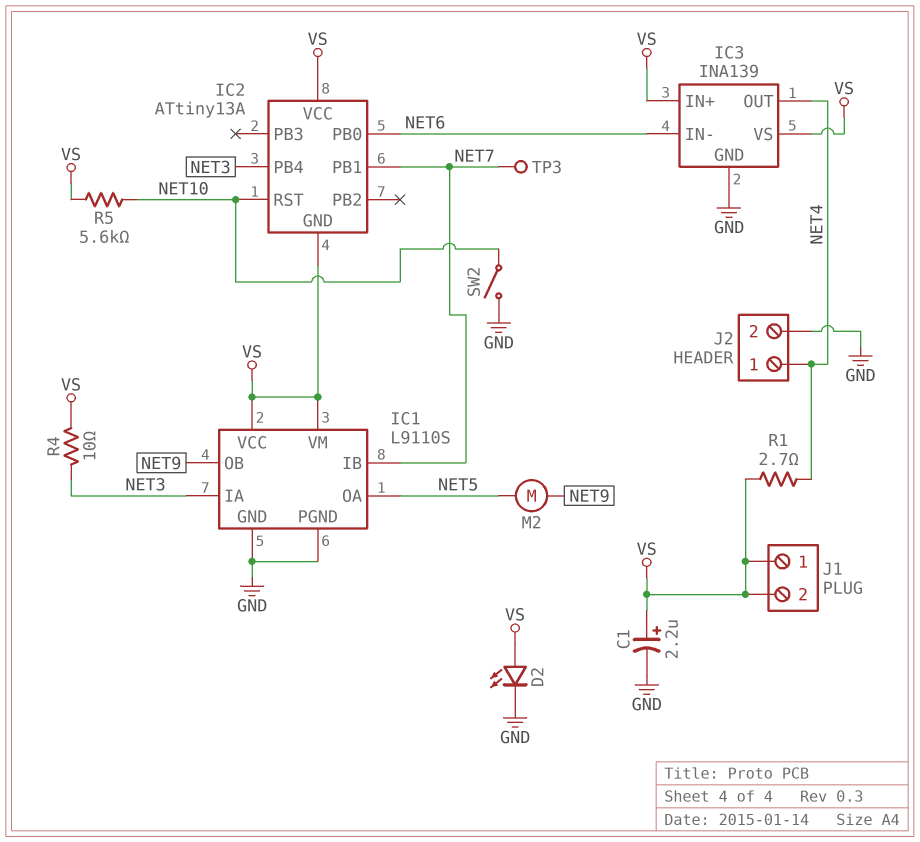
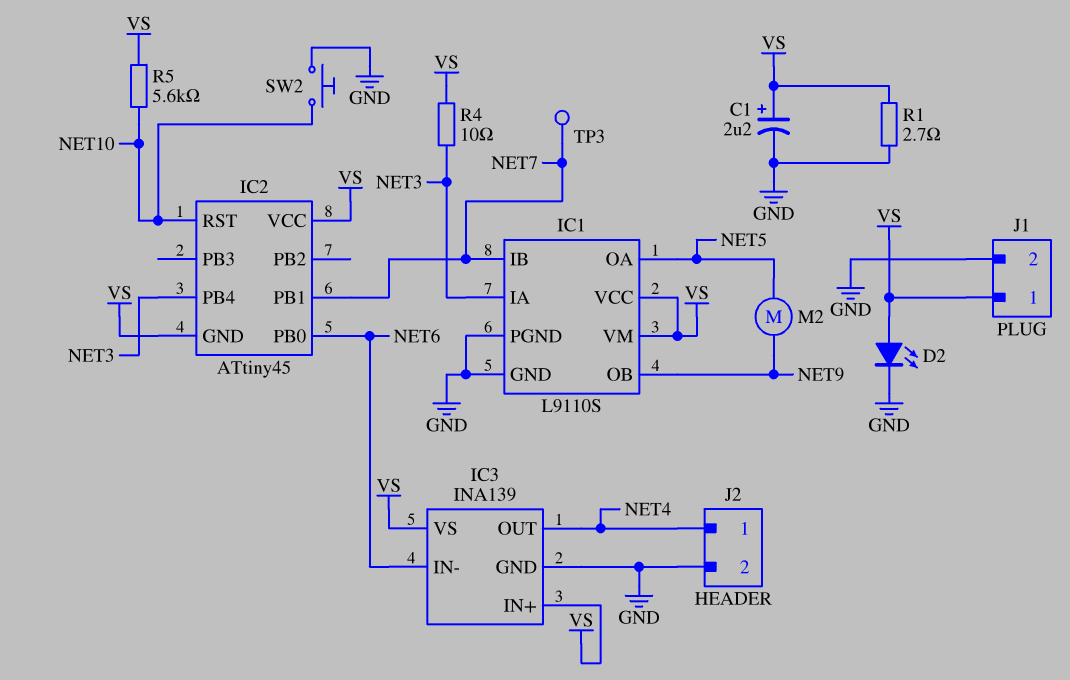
IC2: ATtiny13A -> ATtiny45
J1 pin 2: VS -> GND
R1: 2.7 (NET4, VS) -> 2.7 (GND, VS)
SW2: switch (GND, NET10) -> button (GND, NET10)

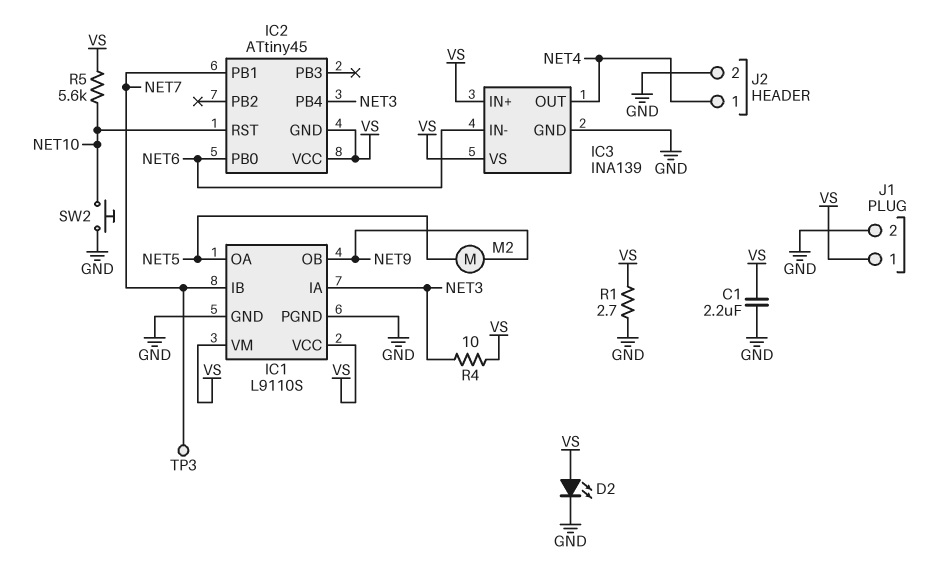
C1: 2.2uF (plus VS, minus GND) -> 2.2uF (GND, VS)

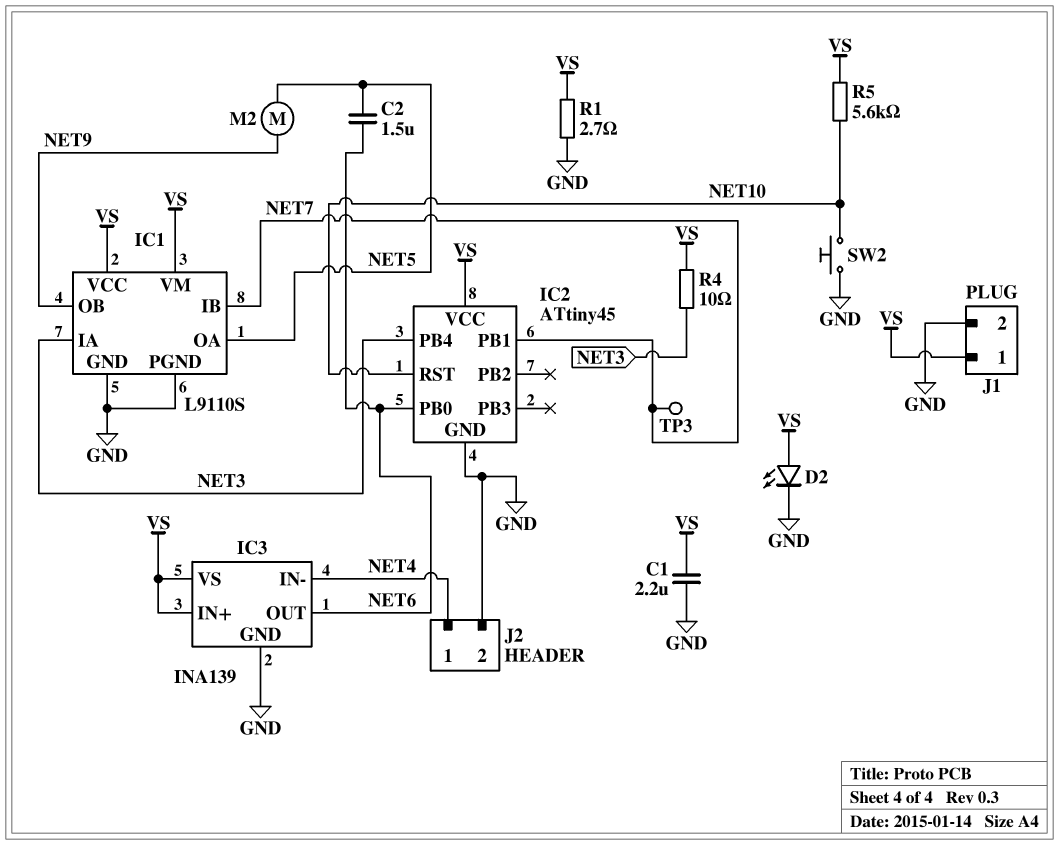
C2: none -> 1.5uF (NET5, NET6)
IC2 pin GND: VS -> GND
IC3 pin IN-: NET6 -> NET4
IC3 pin OUT: NET4 -> NET6

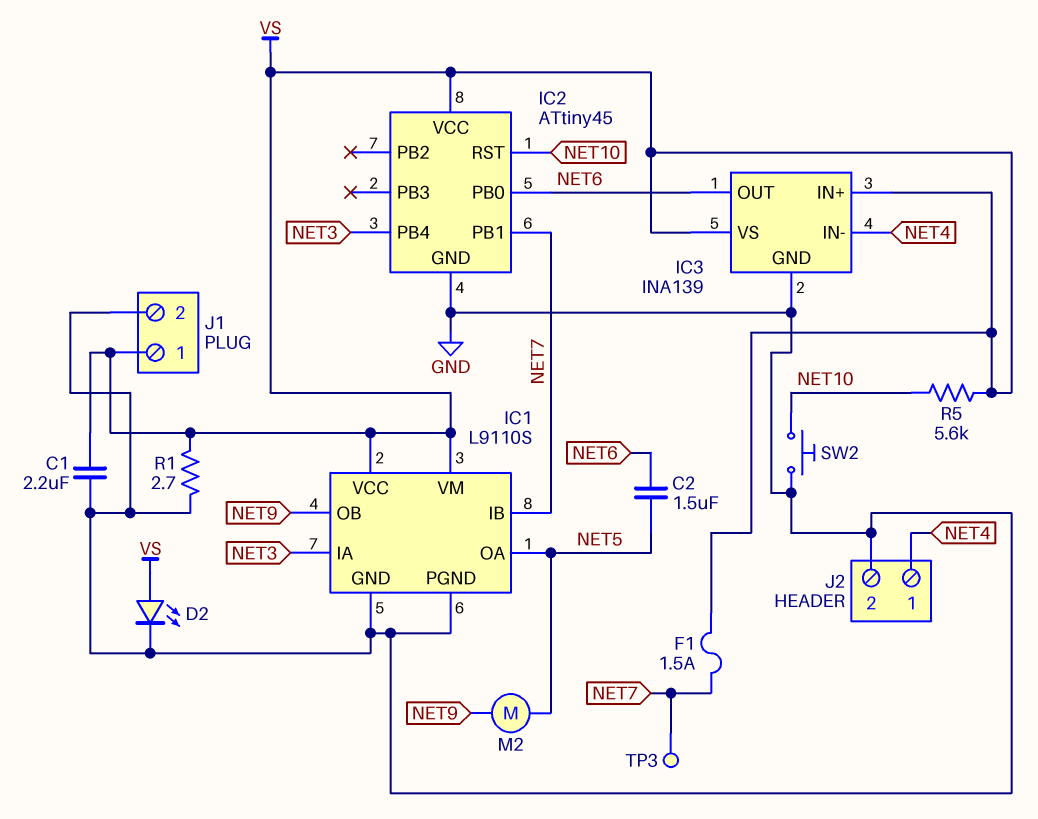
F1: none -> 1.5A (NET7, VS)
R4: 10 (NET3, VS) -> none

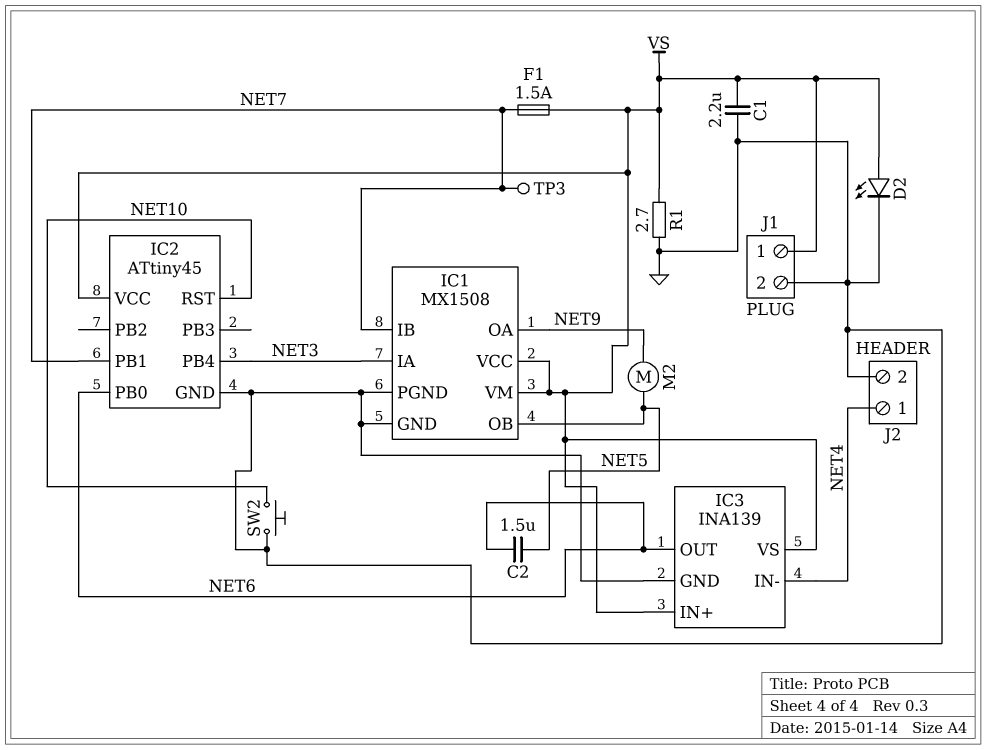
IC1: L9110S -> MX1508
IC1 pin OA: NET5 -> NET9
IC1 pin OB: NET9 -> NET5
R5: 5.6k (NET10, VS) -> none

